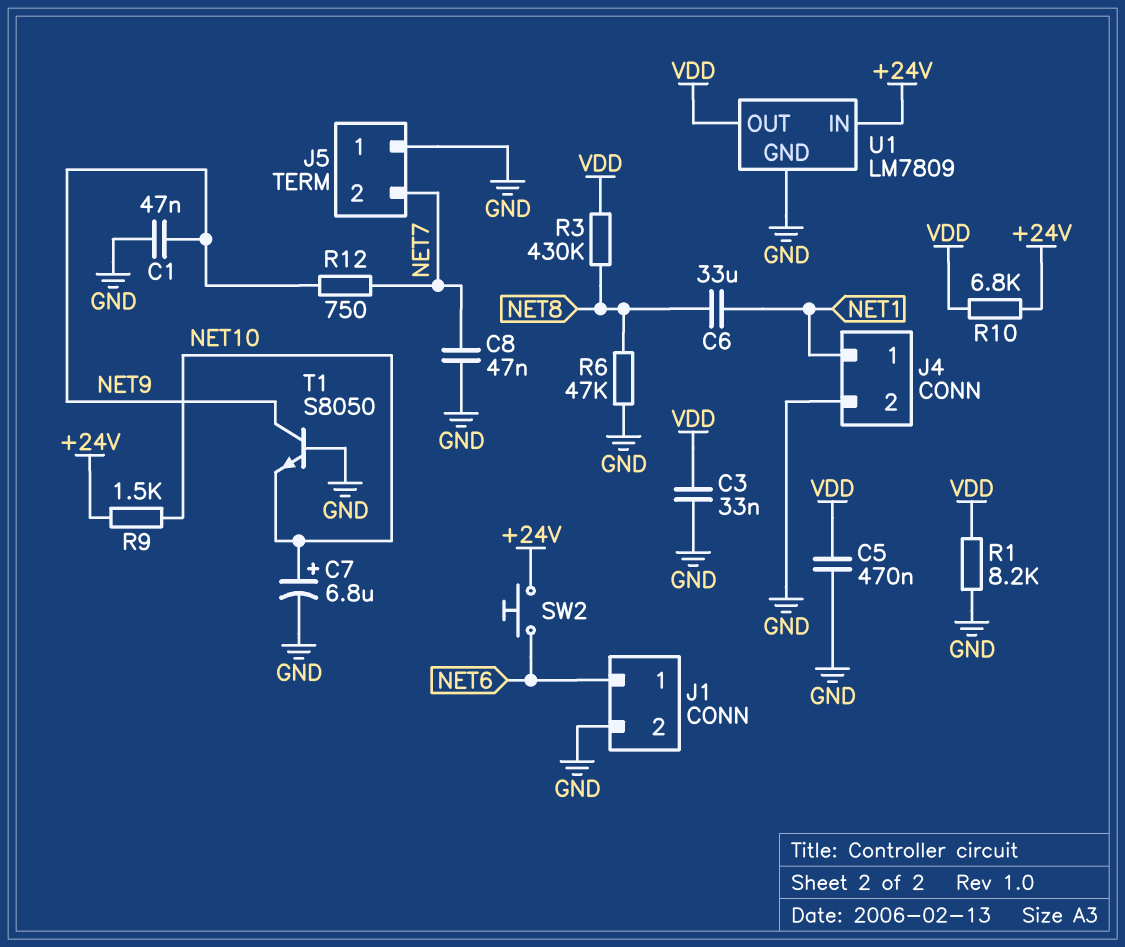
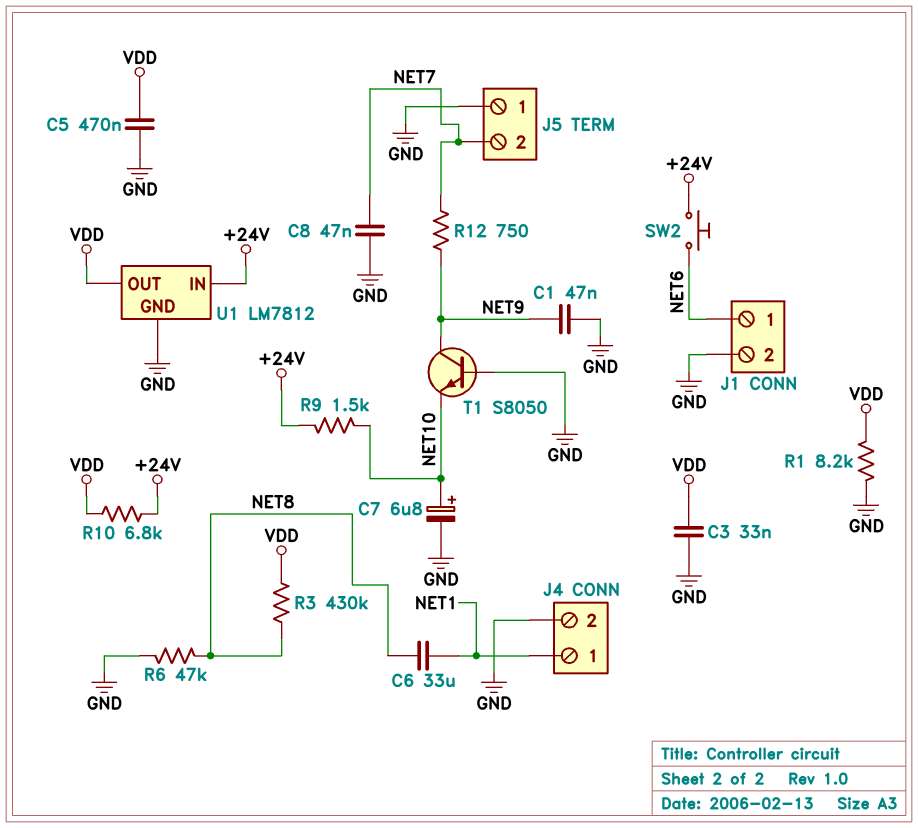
U1: LM7809 -> LM7812

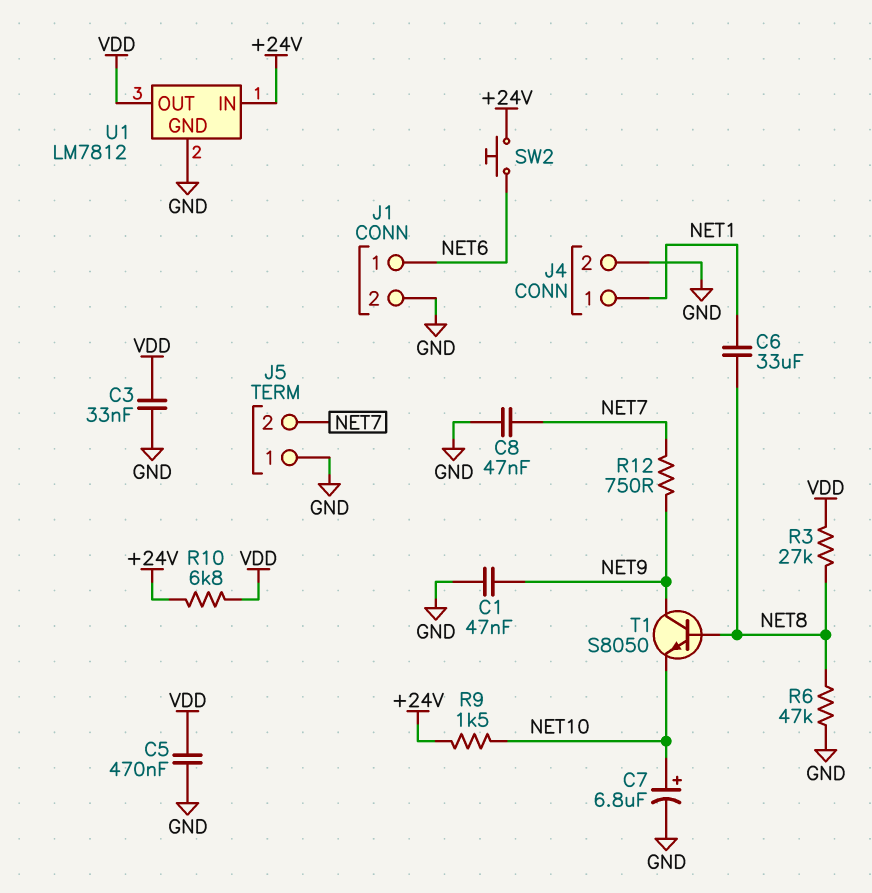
R1: 8.2k (GND, VDD) -> none
R3: 430k (NET8, VDD) -> 27k (NET8, VDD)
T1: NPN S8050 (B GND, C NET9, E NET10) -> NPN S8050 (B NET8, C NET9, E NET10)

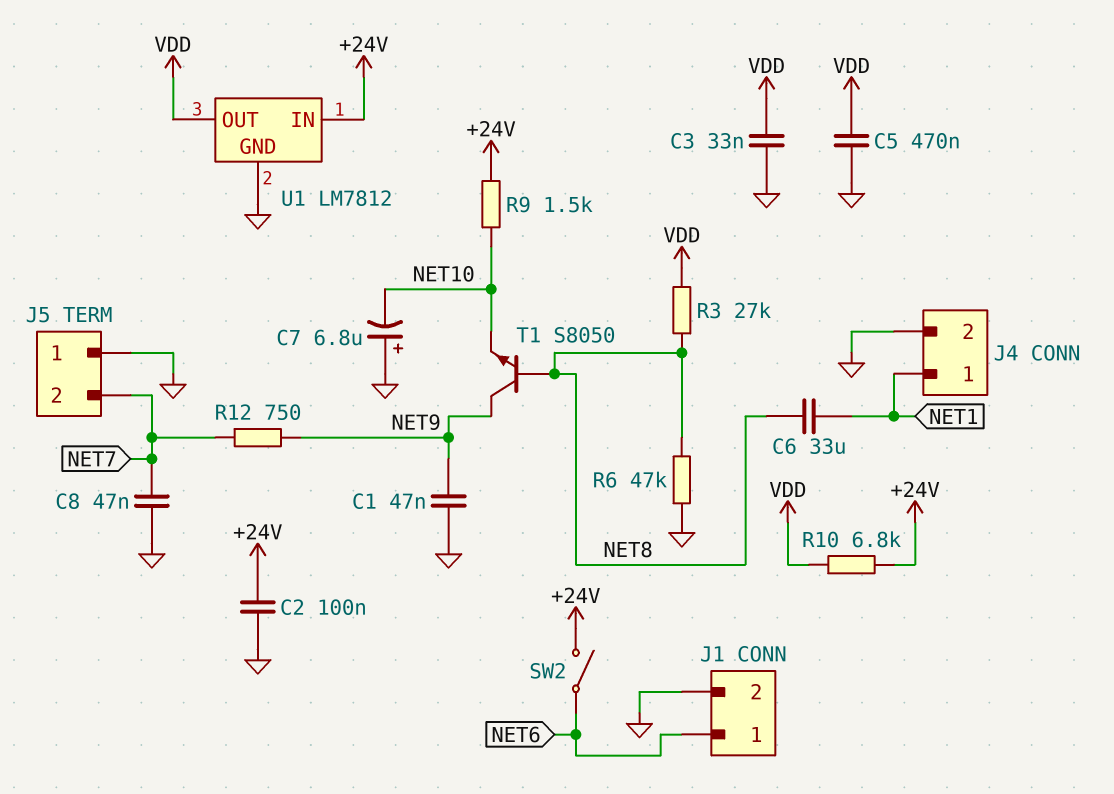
C2: none -> 100nF (+24V, GND)
C7: 6.8uF (plus NET10, minus GND) -> 6.8uF (plus GND, minus NET10)
SW2: button (+24V, NET6) -> switch (+24V, NET6)

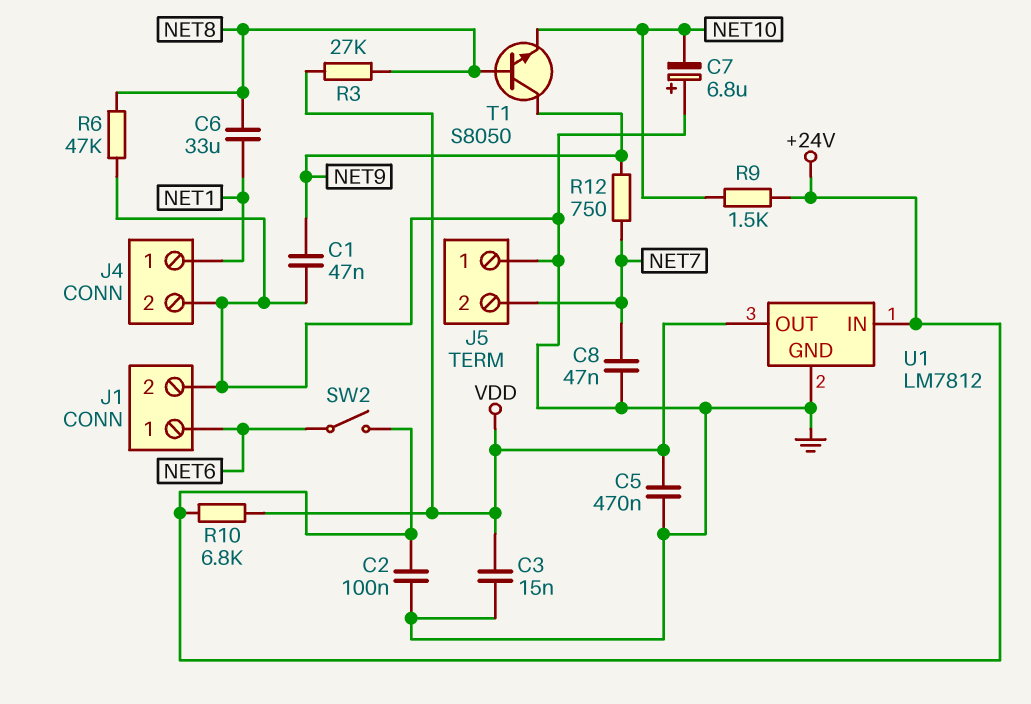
C3: 33nF (GND, VDD) -> 15nF (GND, VDD)

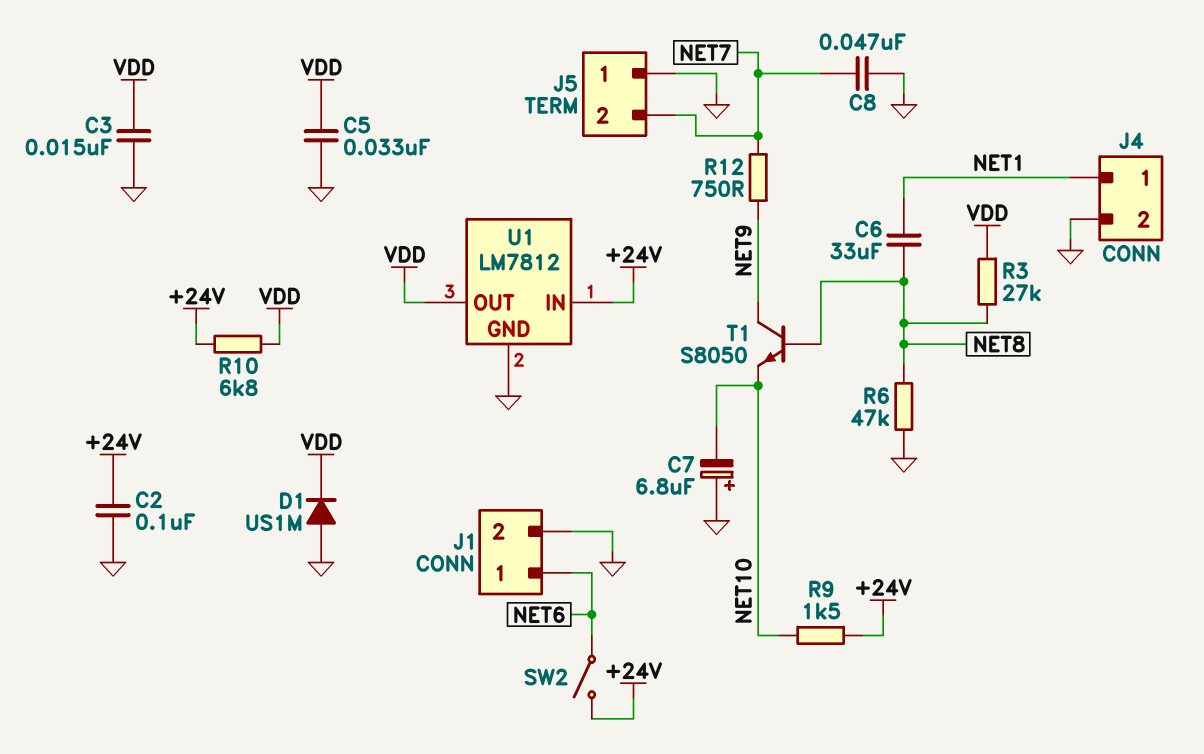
C1: 47nF (GND, NET9) -> none
C5: 470nF (GND, VDD) -> 33nF (GND, VDD)
D1: none -> diode US1M (A GND, K VDD)

